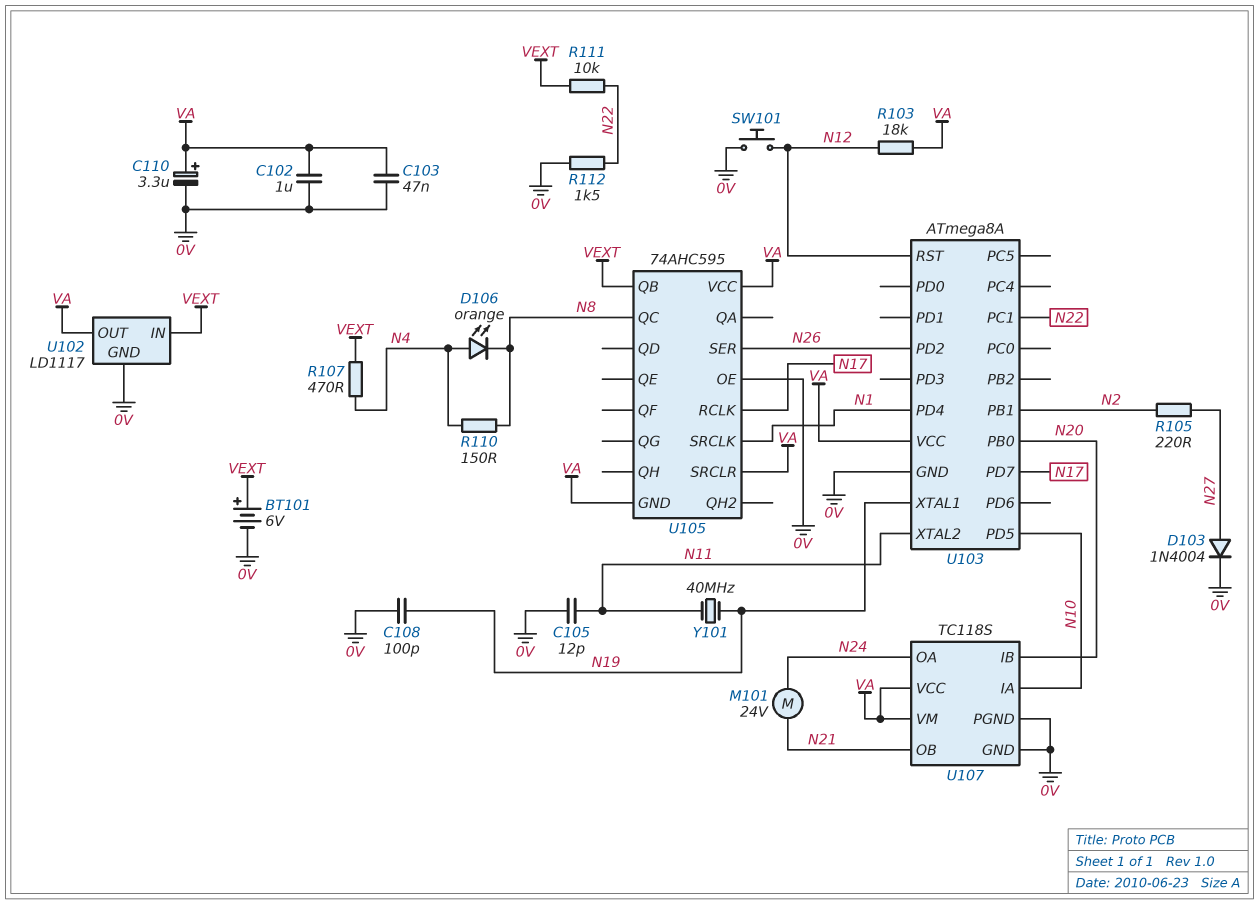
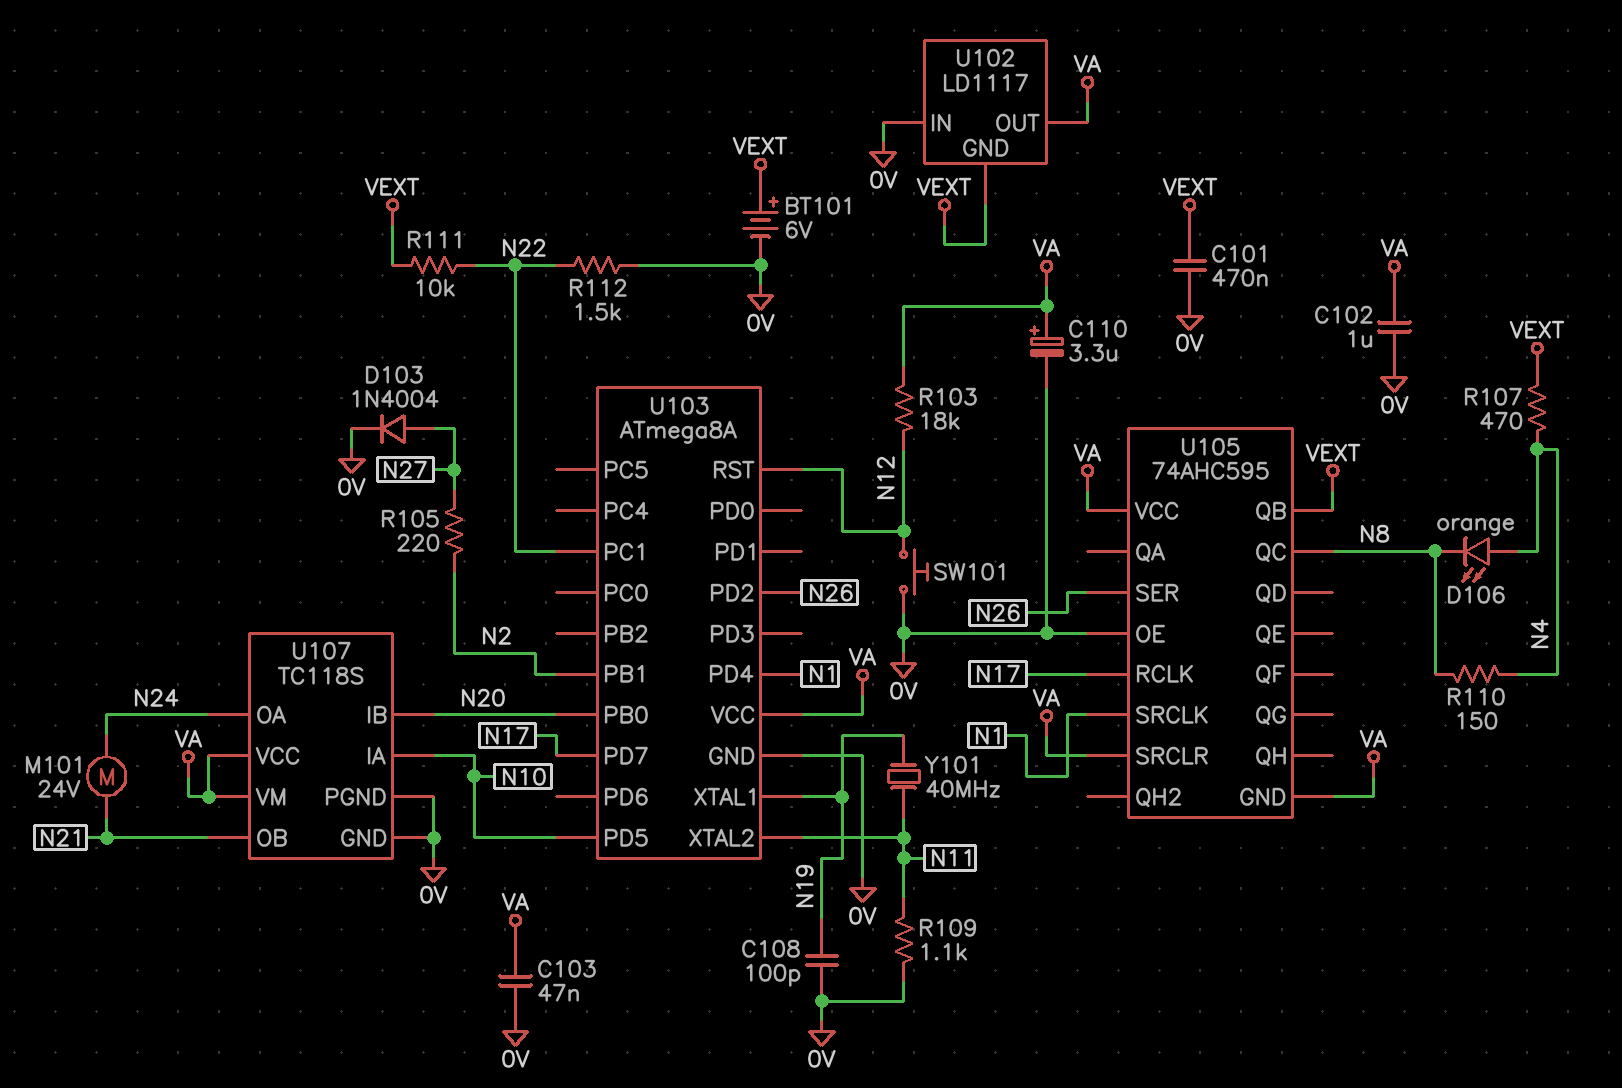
C101: none -> 470nF (0V, VEXT)
C105: 12pF (0V, N11) -> none
R109: none -> 1.1k (0V, N11)
U102 pin GND: 0V -> VEXT
U102 pin IN: VEXT -> 0V

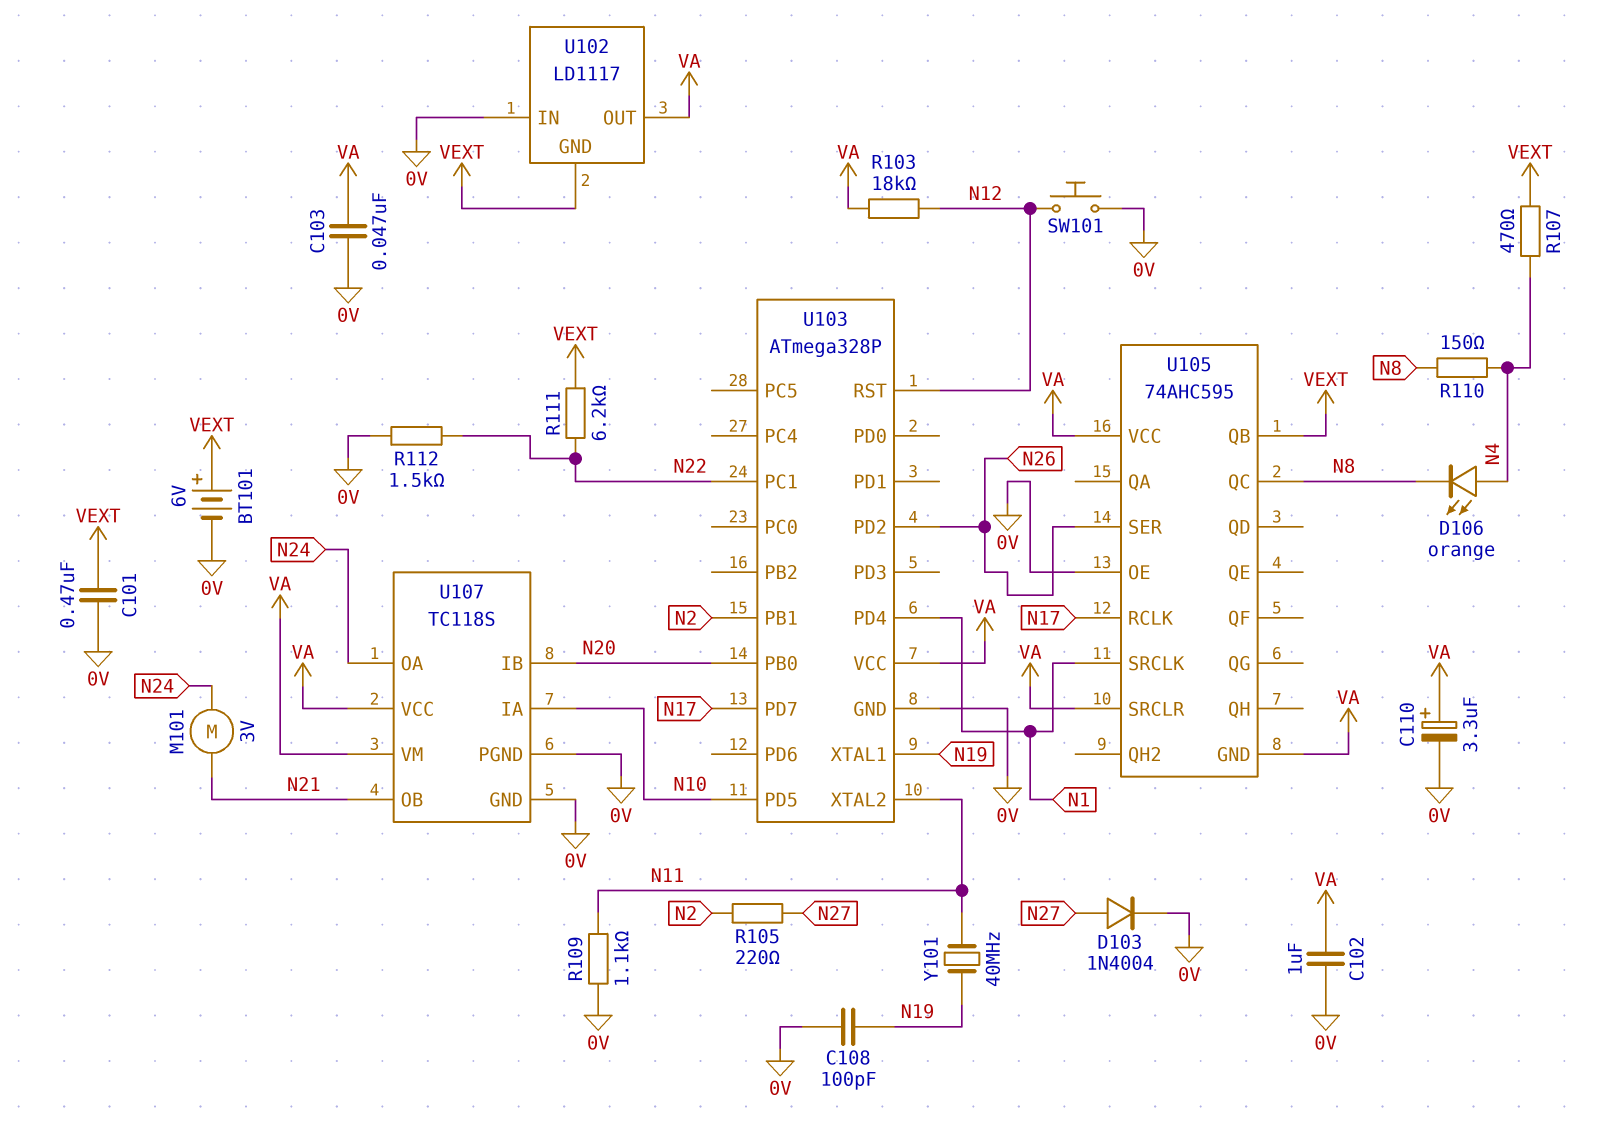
M101: motor 24V (N21, N24) -> motor 3V (N21, N24)
R111: 10k (N22, VEXT) -> 6.2k (N22, VEXT)
U103: ATmega8A -> ATmega328P

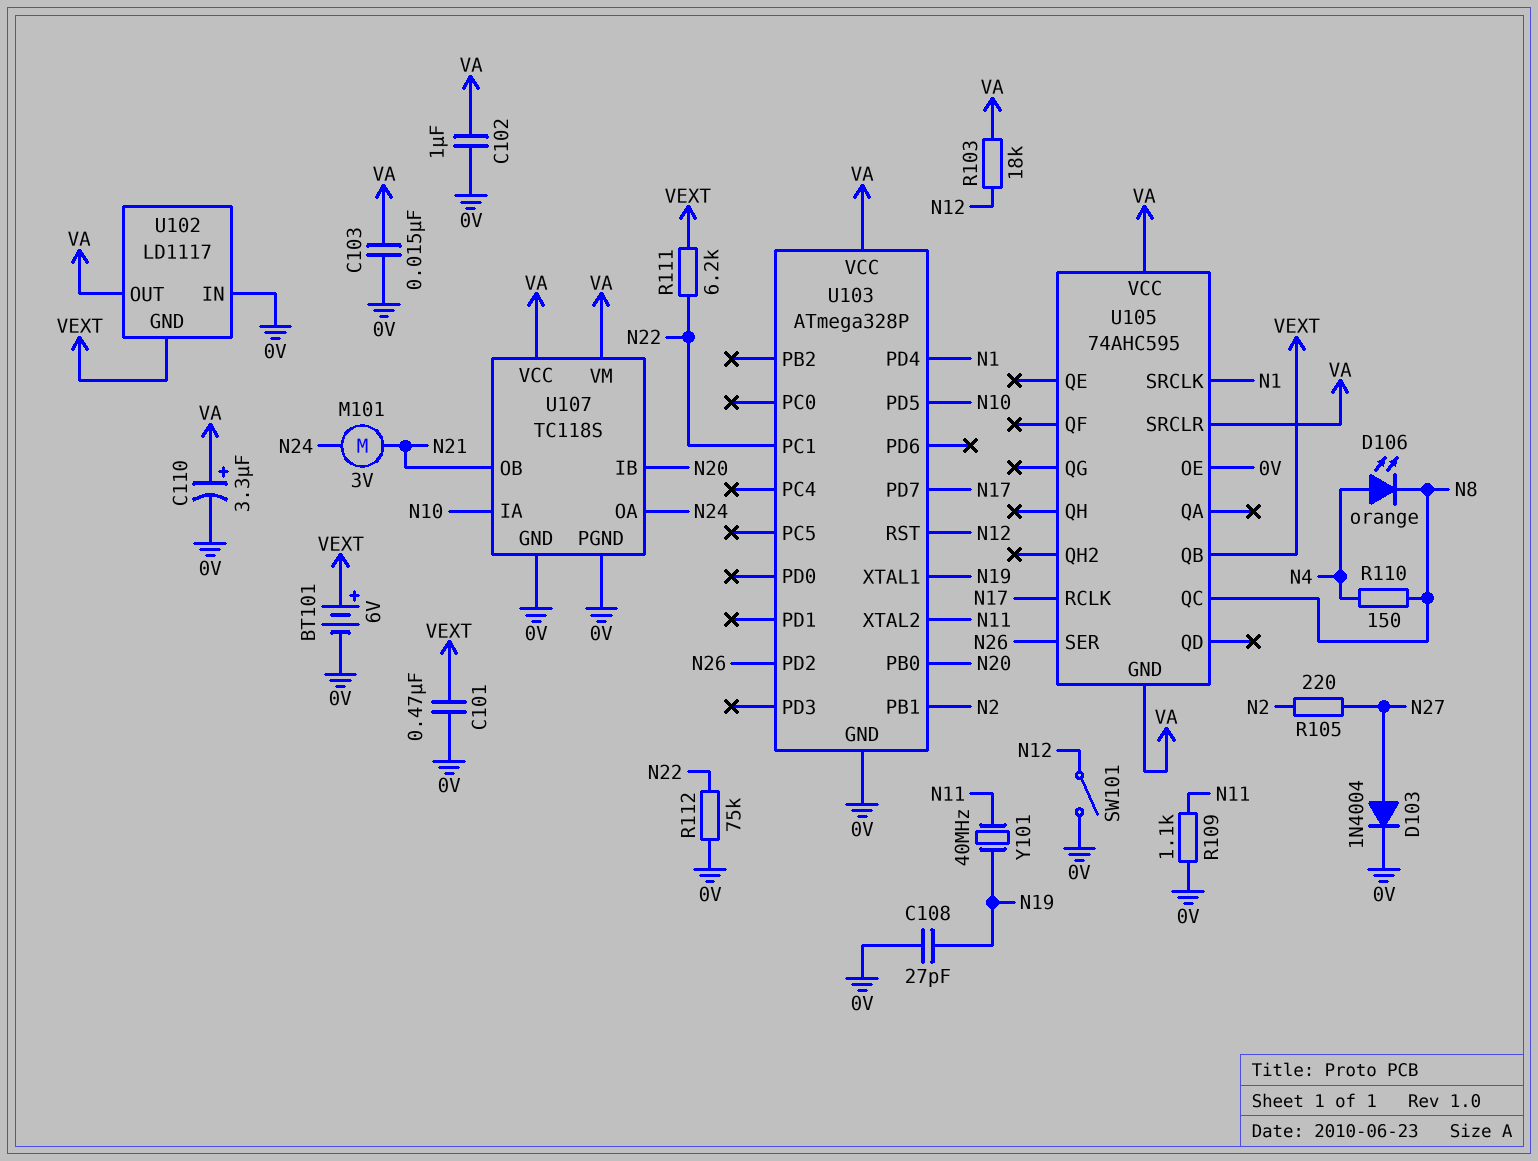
C103: 47nF (0V, VA) -> 15nF (0V, VA)
C108: 100pF (0V, N19) -> 27pF (0V, N19)
R107: 470 (N4, VEXT) -> none
R112: 1.5k (0V, N22) -> 75k (0V, N22)
SW101: button (0V, N12) -> switch (0V, N12)

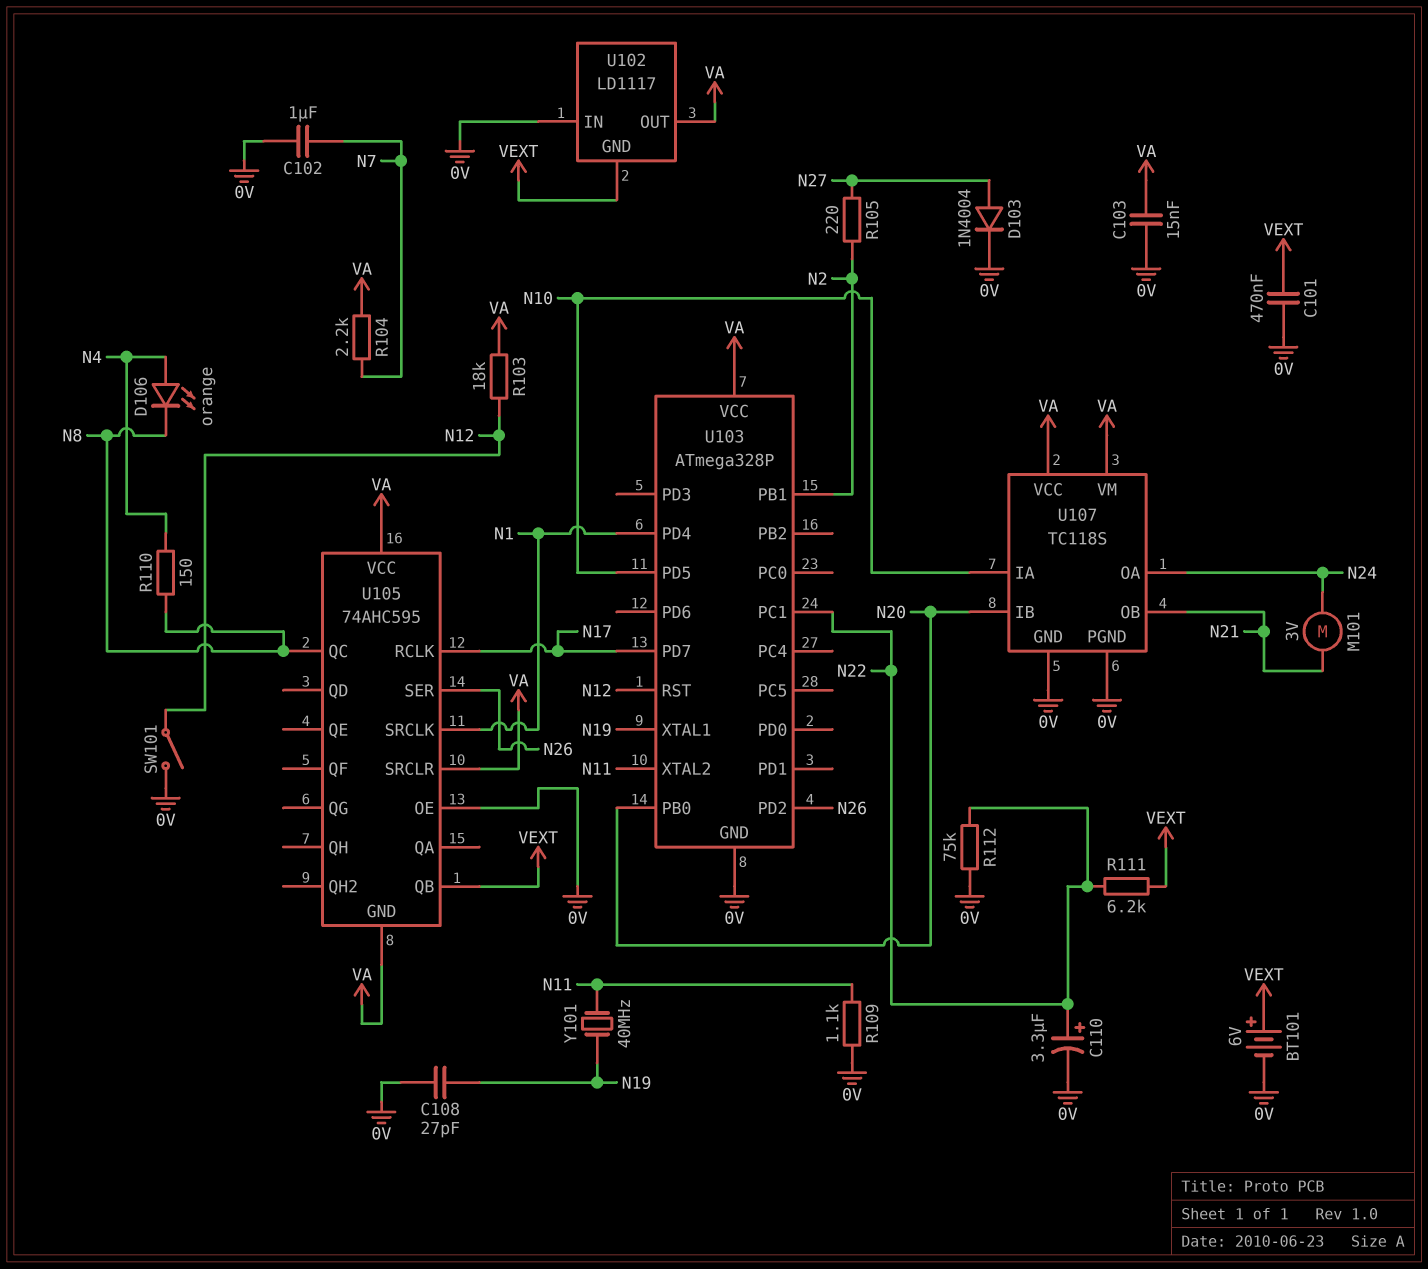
C102: 1uF (0V, VA) -> 1uF (0V, N7)
C110: 3.3uF (plus VA, minus 0V) -> 3.3uF (plus N22, minus 0V)
R104: none -> 2.2k (N7, VA)

